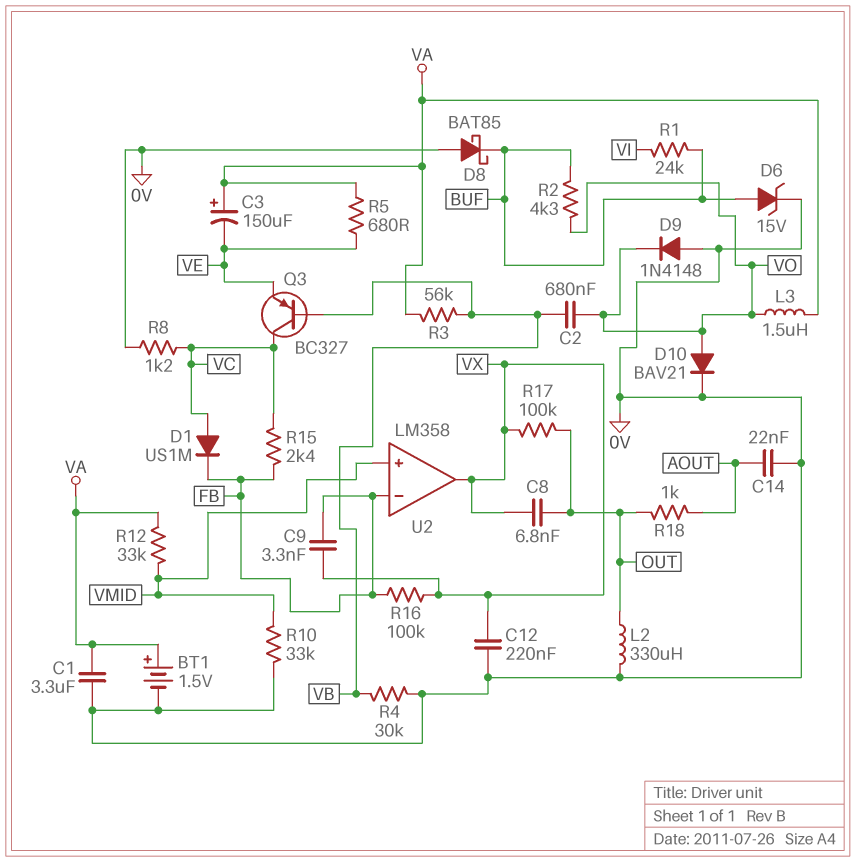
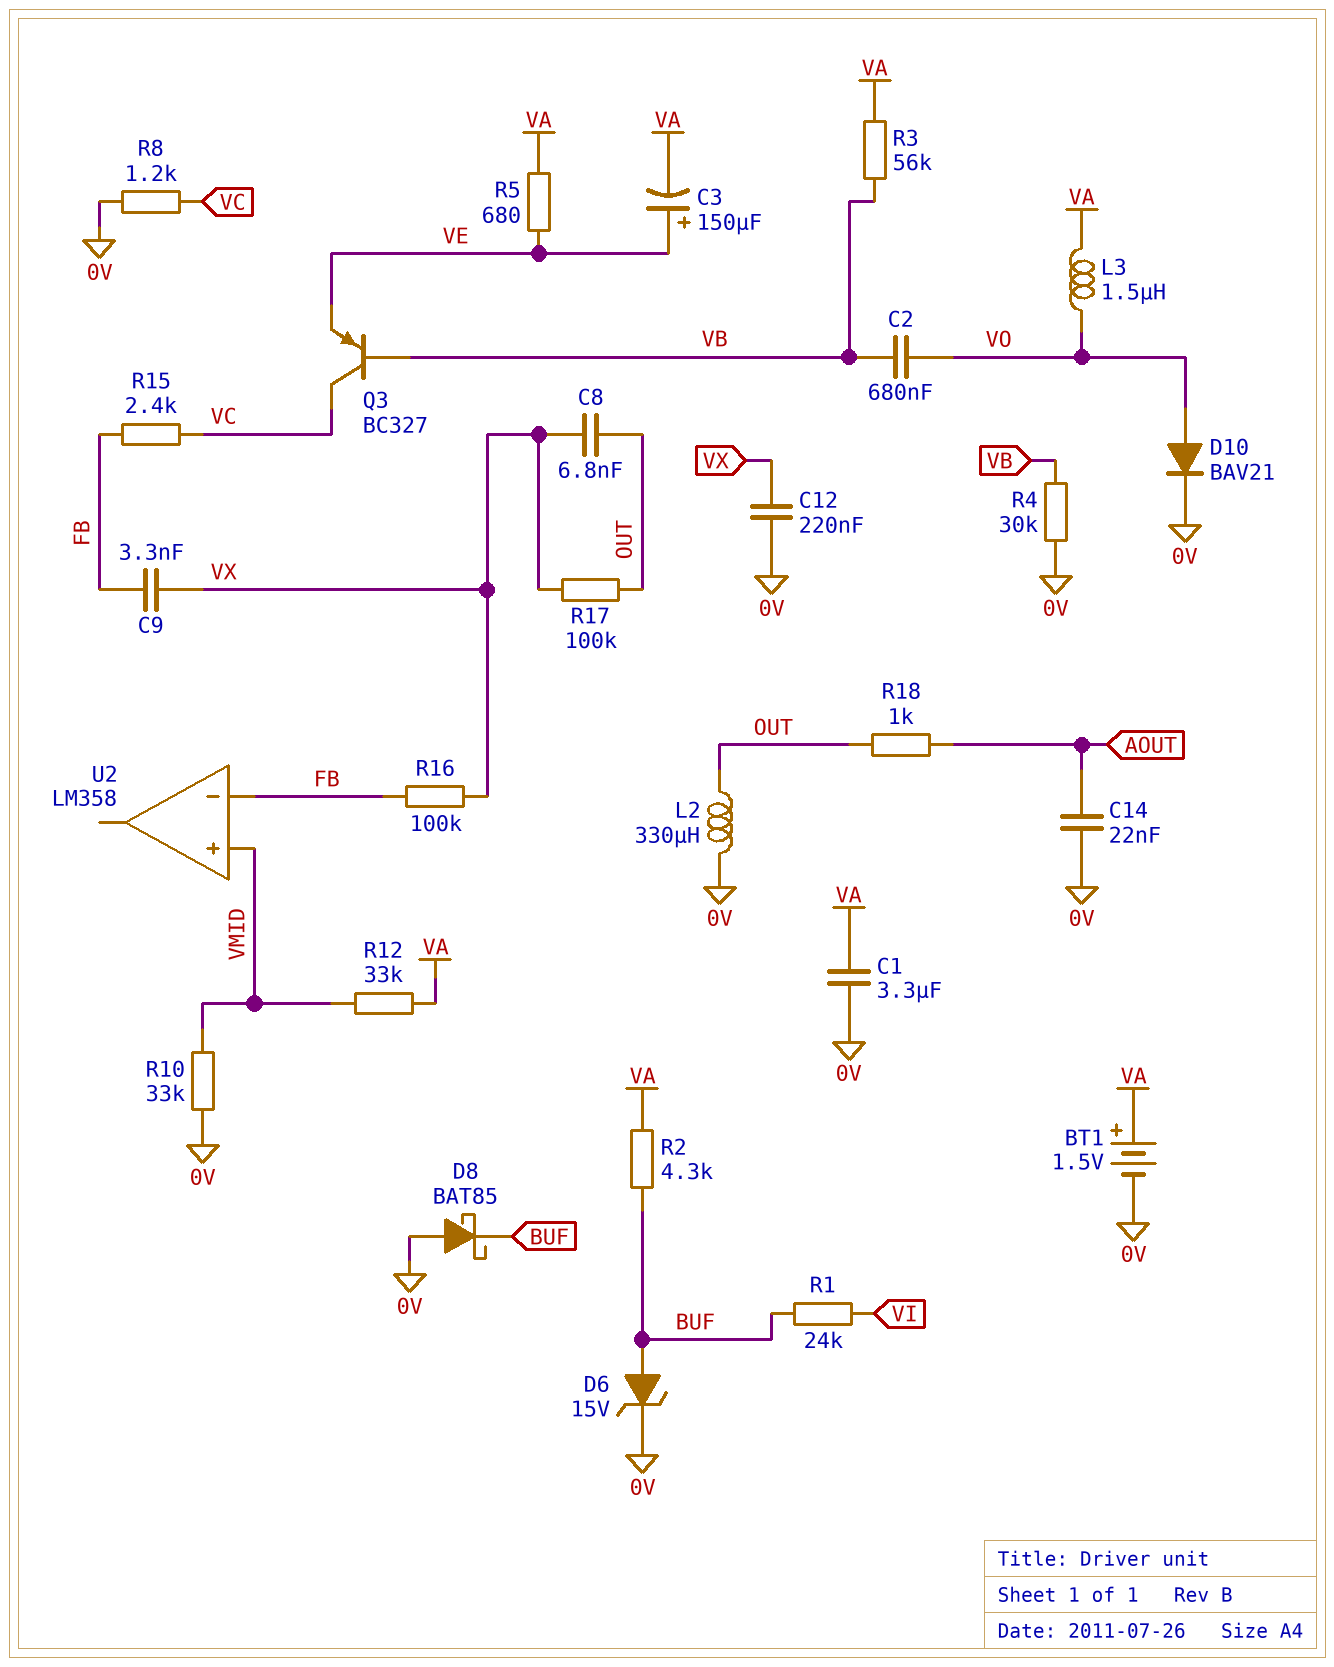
C3: 150uF (plus VA, minus VE) -> 150uF (plus VE, minus VA)
D1: diode US1M (A VC, K FB) -> none
D9: diode 1N4148 (A 0V, K VO) -> none
R2: 4.3k (BUF, VO) -> 4.3k (BUF, VA)
U2 pin out: VX -> none

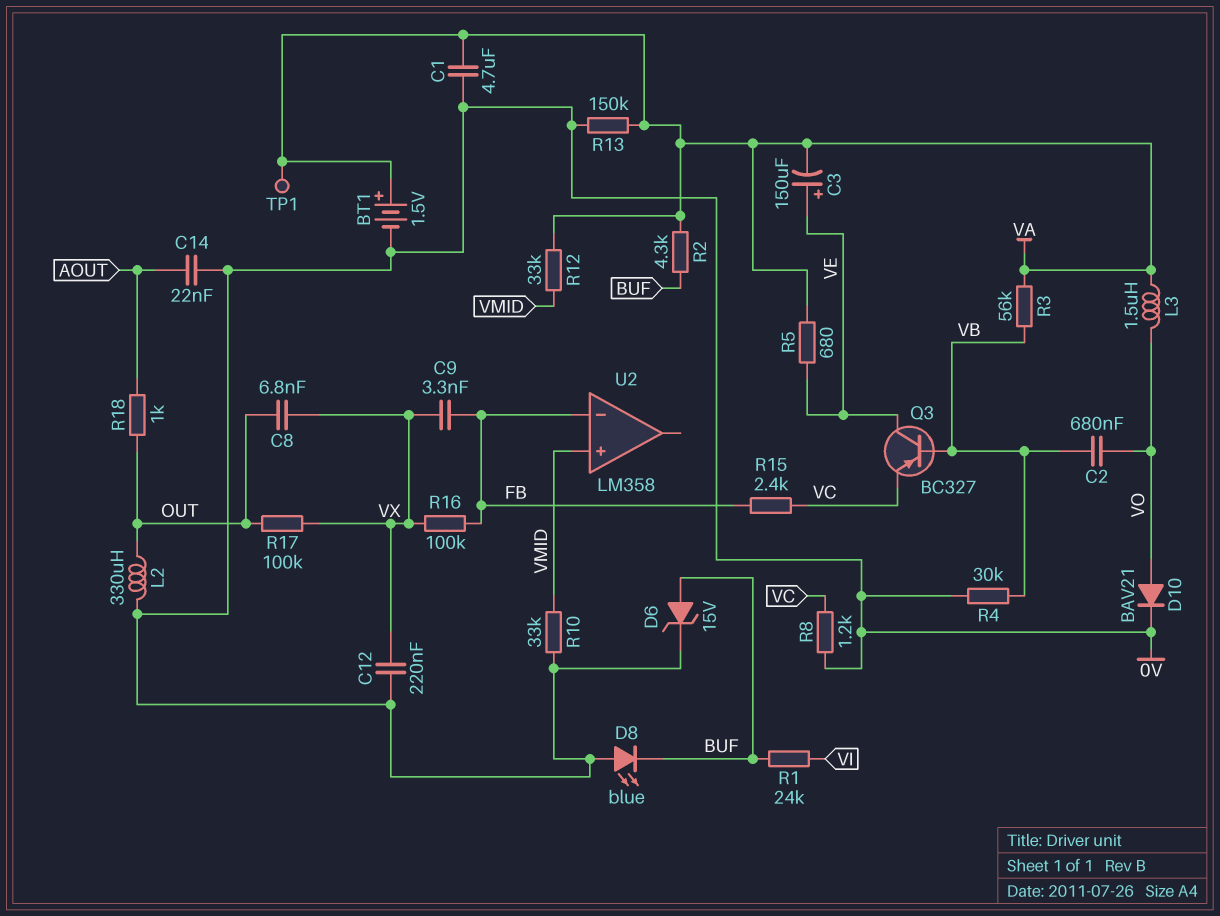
C1: 3.3uF (0V, VA) -> 4.7uF (0V, VA)
D8: schottky BAT85 (A 0V, K BUF) -> LED blue (A 0V, K BUF)
Q3: PNP BC327 (B VB, C VC, E VE) -> PNP BC327 (B VB, C VE, E VC)
R13: none -> 150k (0V, VA)
TP1: none -> test point (VA)

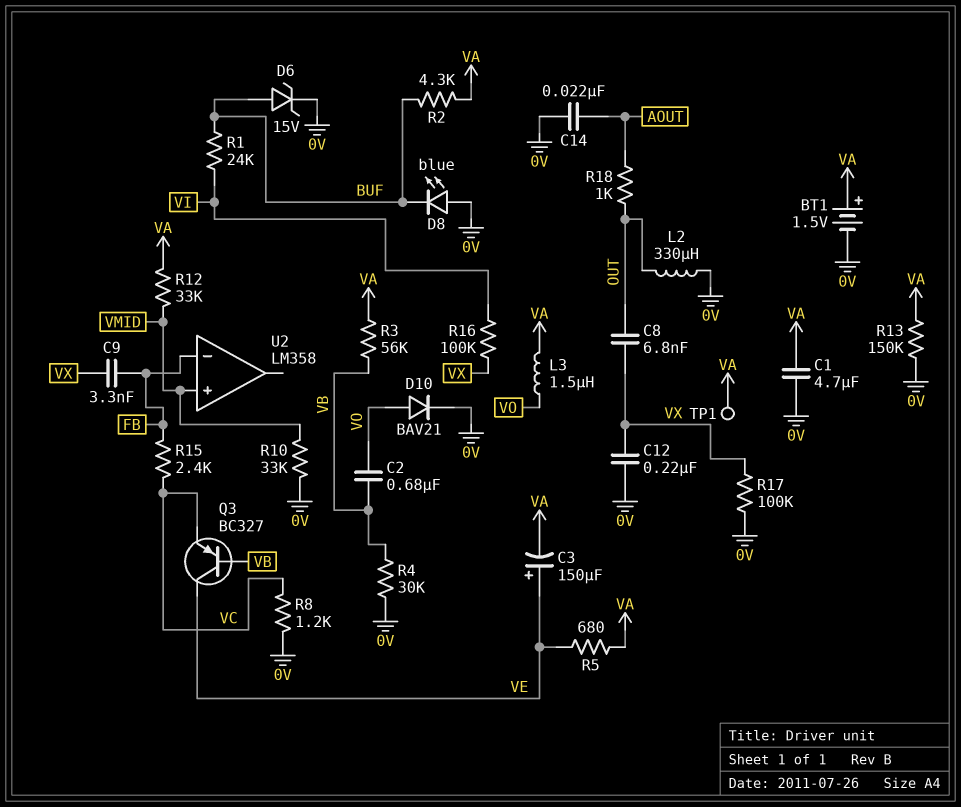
R16: 100k (FB, VX) -> 100k (VI, VX)
R17: 100k (OUT, VX) -> 100k (0V, VX)

